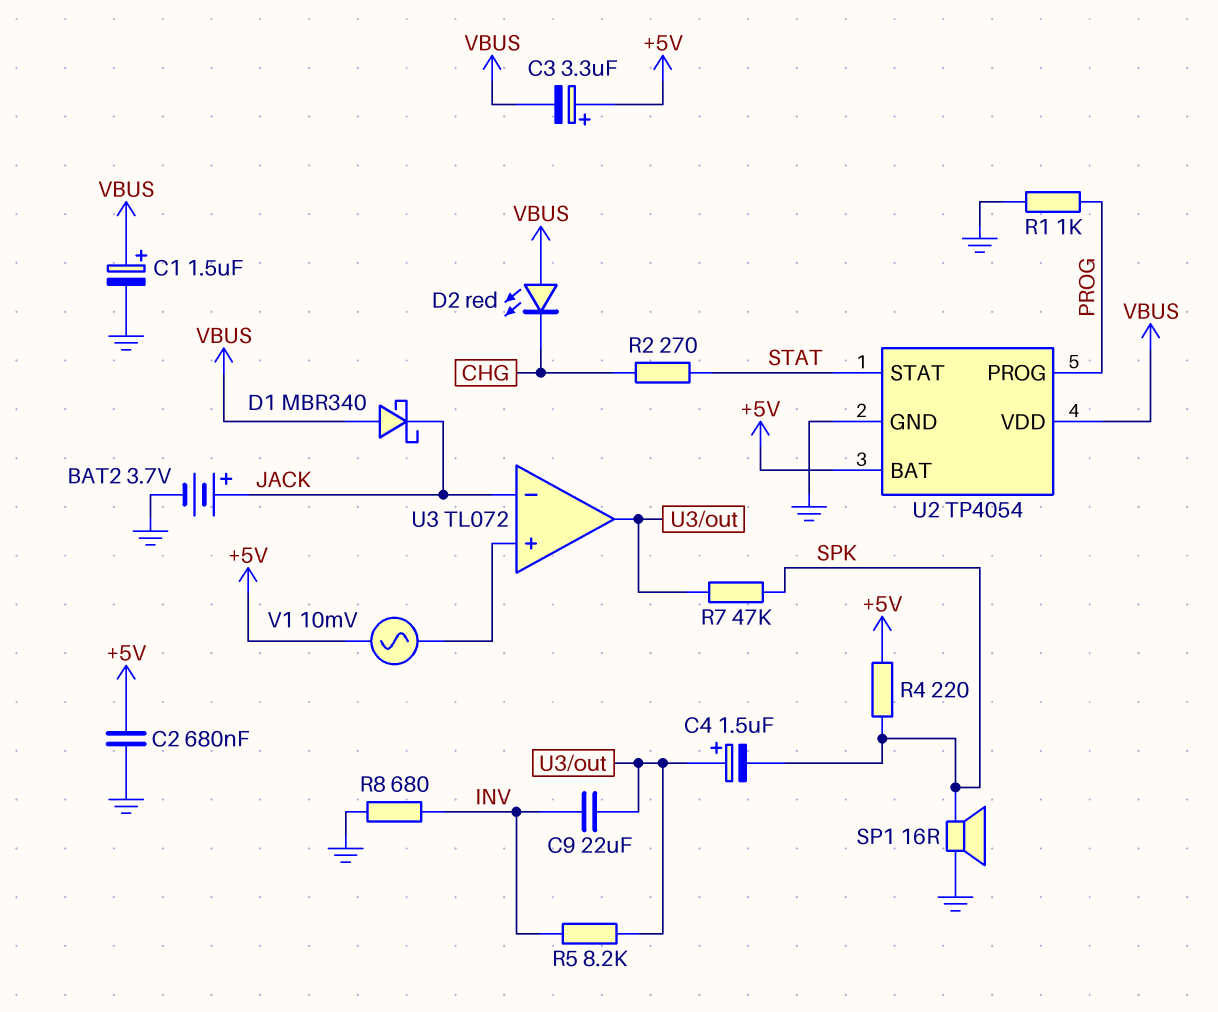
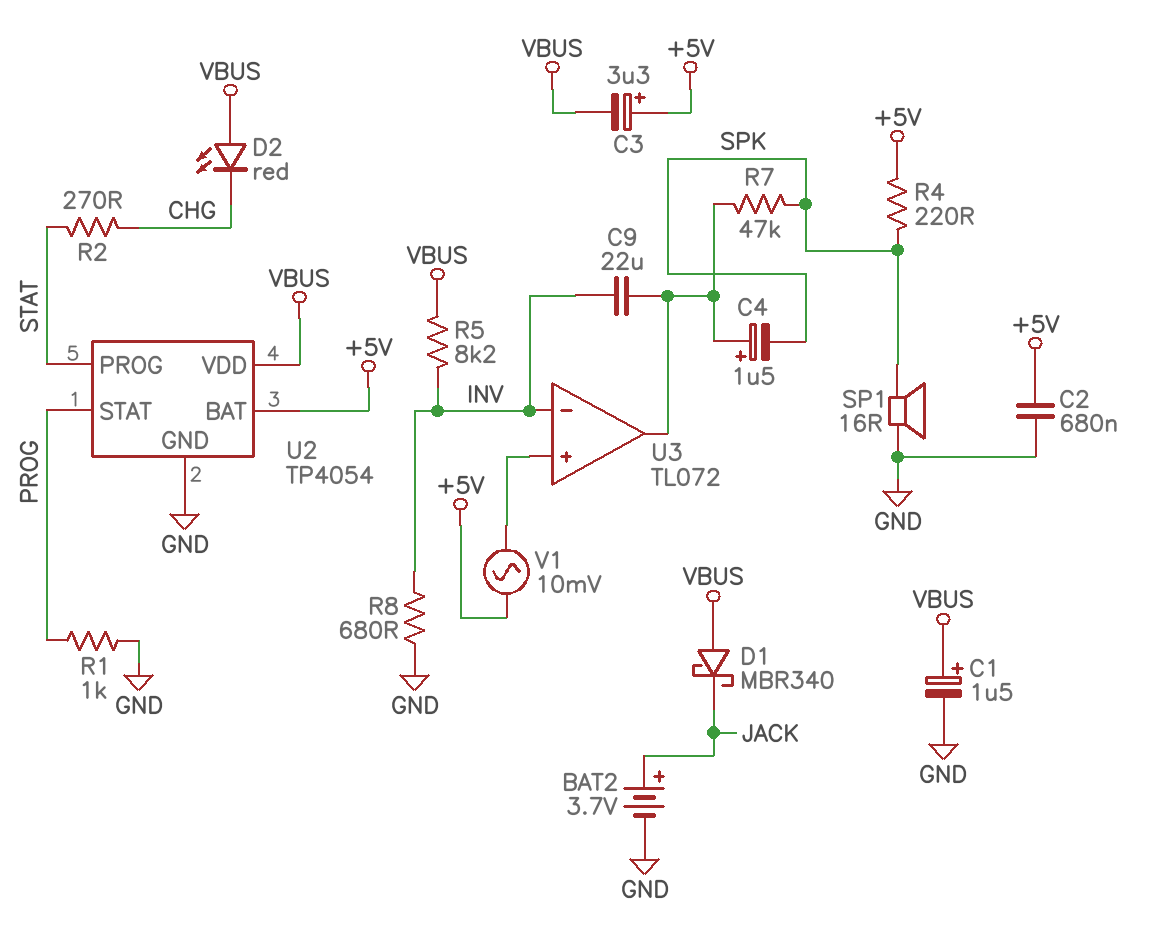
R5: 8.2k (INV, U3/out) -> 8.2k (INV, VBUS)
U2 pin PROG: PROG -> STAT
U2 pin STAT: STAT -> PROG
U3 pin in-: JACK -> INV

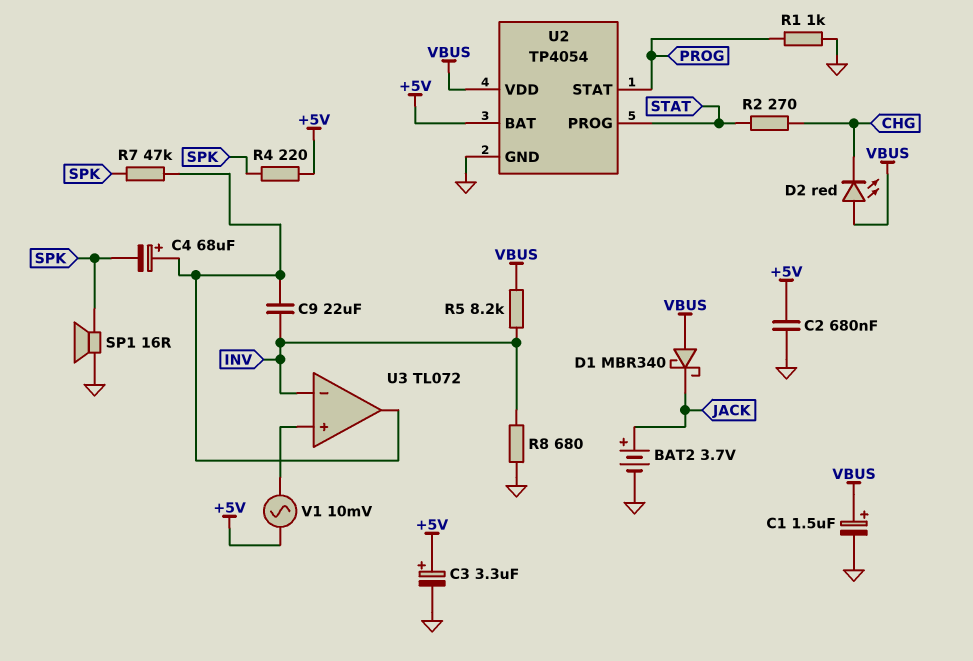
C3: 3.3uF (plus +5V, minus VBUS) -> 3.3uF (plus +5V, minus GND)
C4: 1.5uF (plus U3/out, minus SPK) -> 68uF (plus U3/out, minus SPK)

